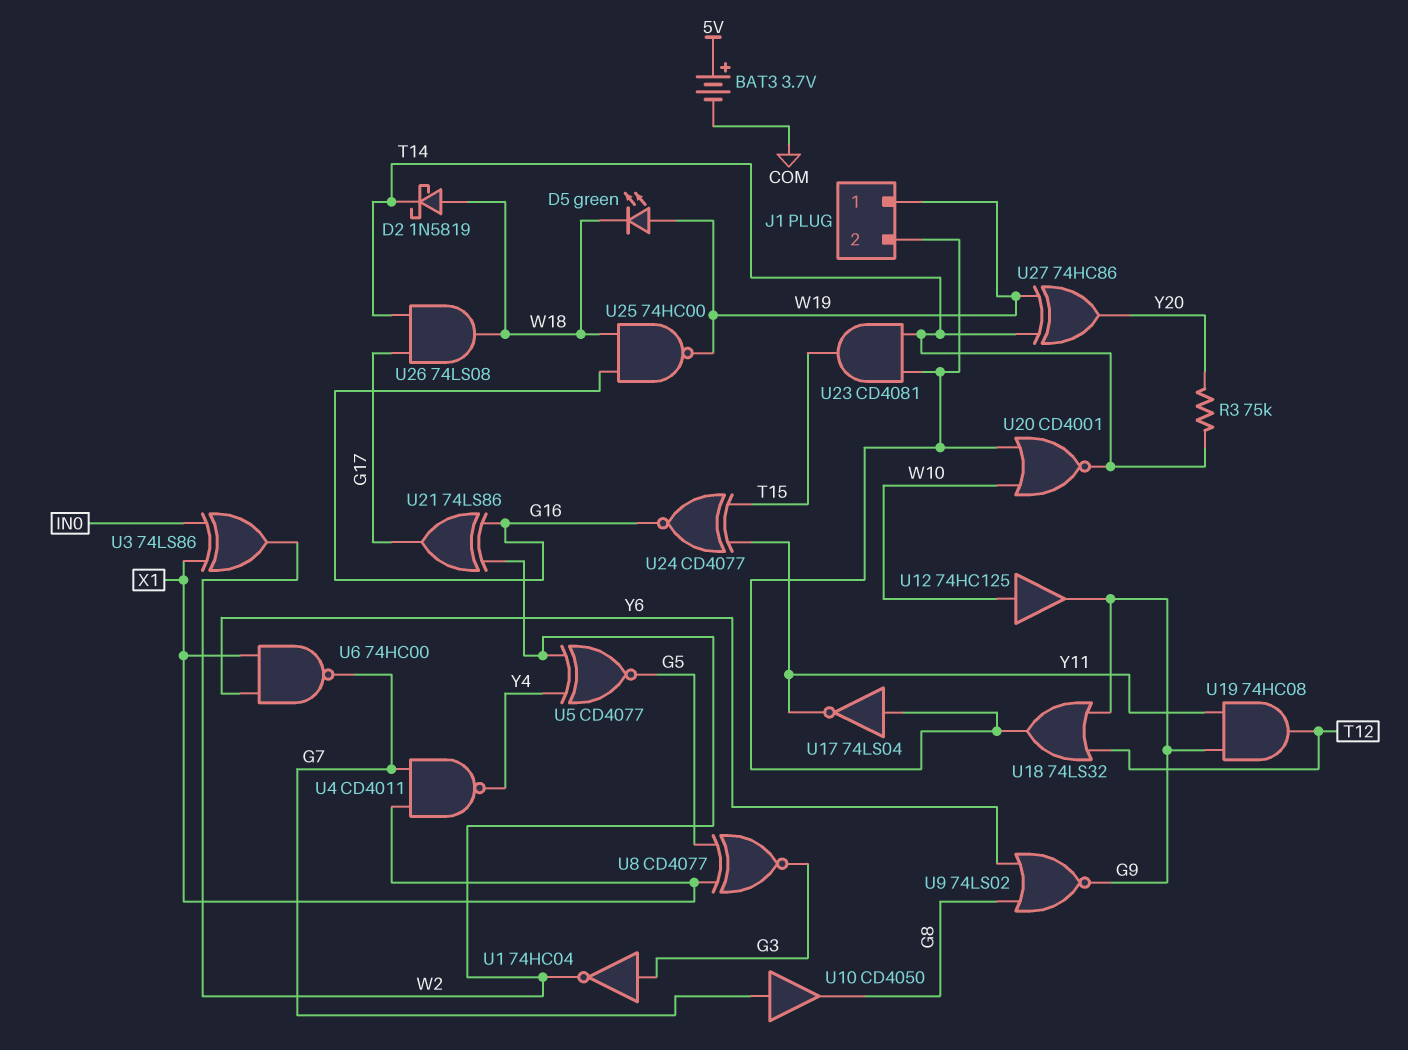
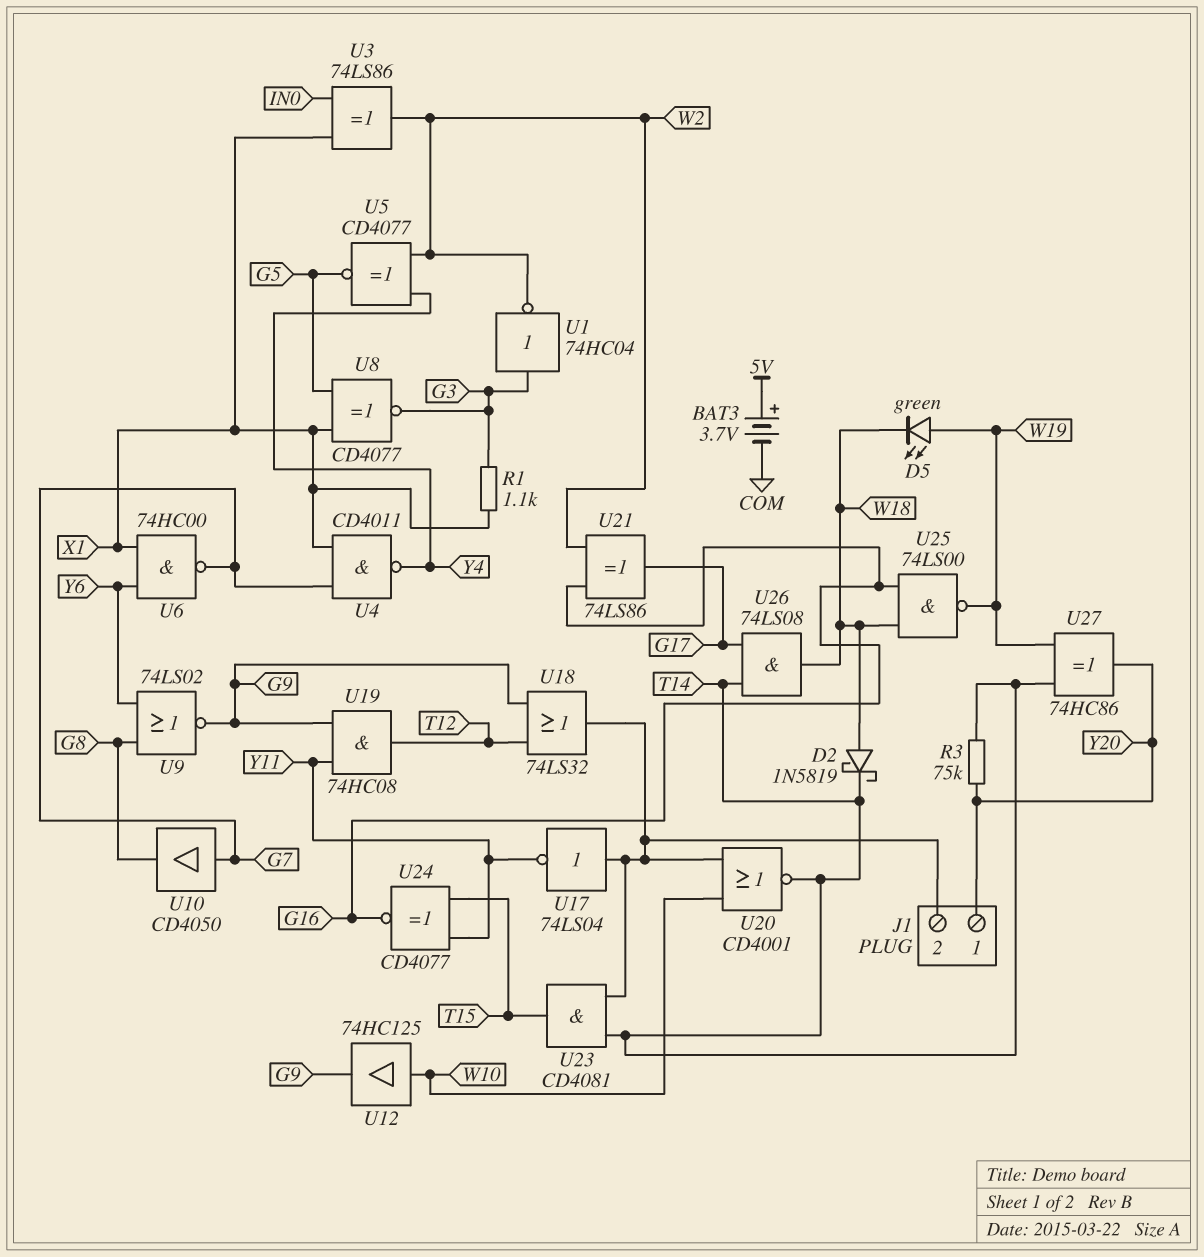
J1 pin 1: W19 -> Y20
R1: none -> 1.1k (G3, X1)
U25: NAND 74HC00 (in G16, in W18, out W19) -> NAND 74LS00 (in G16, in W18, out W19)

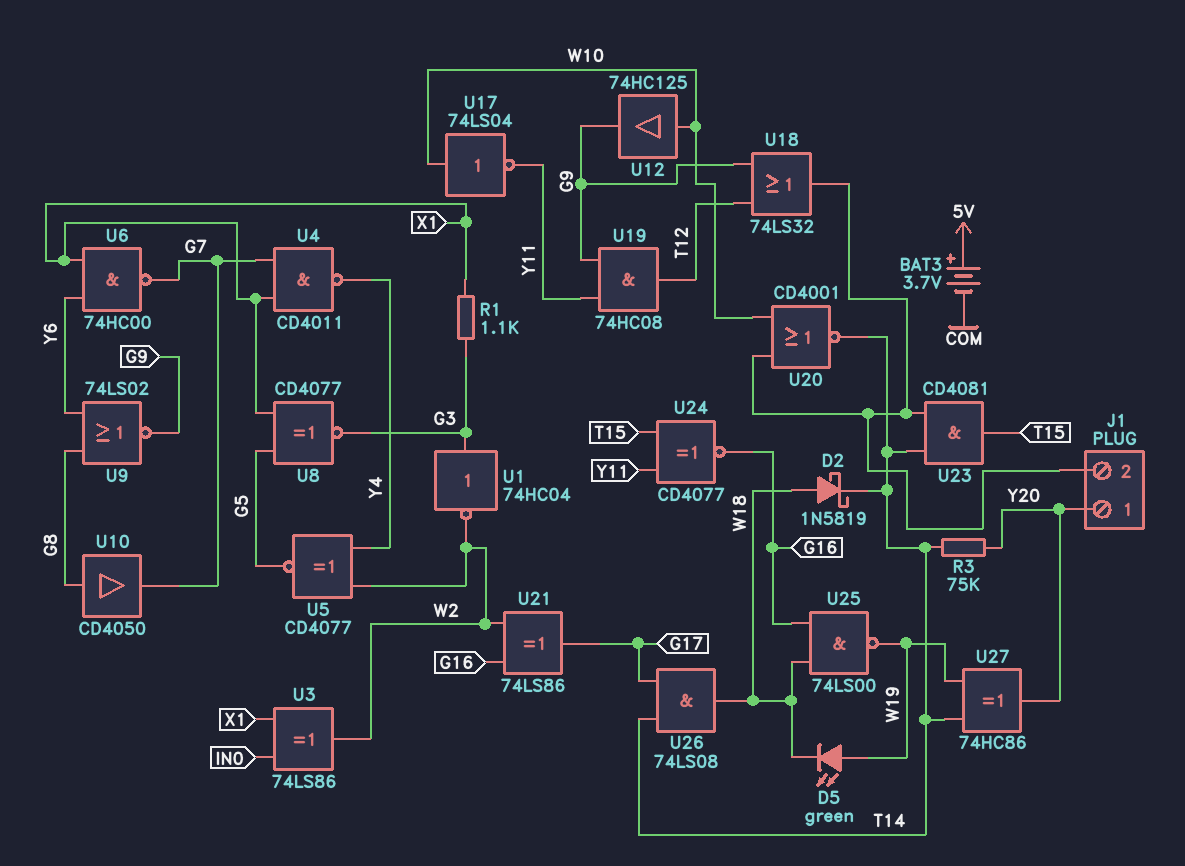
U10: buffer CD4050 (in G7, out G8) -> buffer CD4050 (in G8, out G7)
U17: NOT 74LS04 (in J1/2, out Y11) -> NOT 74LS04 (in W10, out Y11)

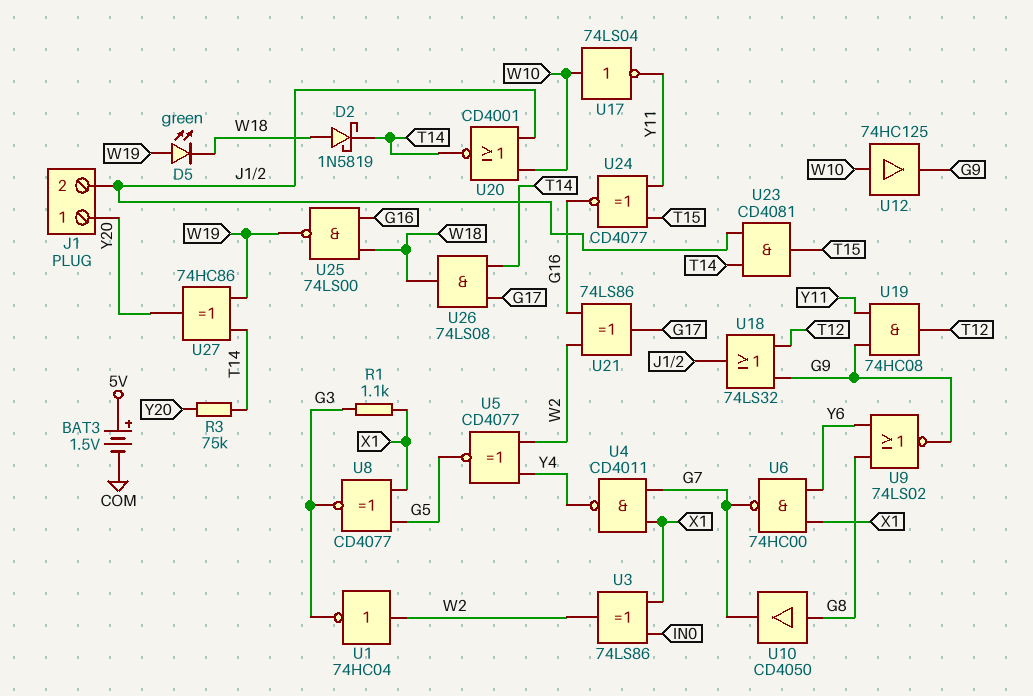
BAT3: 3.7V (plus 5V, minus COM) -> 1.5V (plus 5V, minus COM)
U1: NOT 74HC04 (in G3, out W2) -> NOT 74HC04 (in W2, out G3)

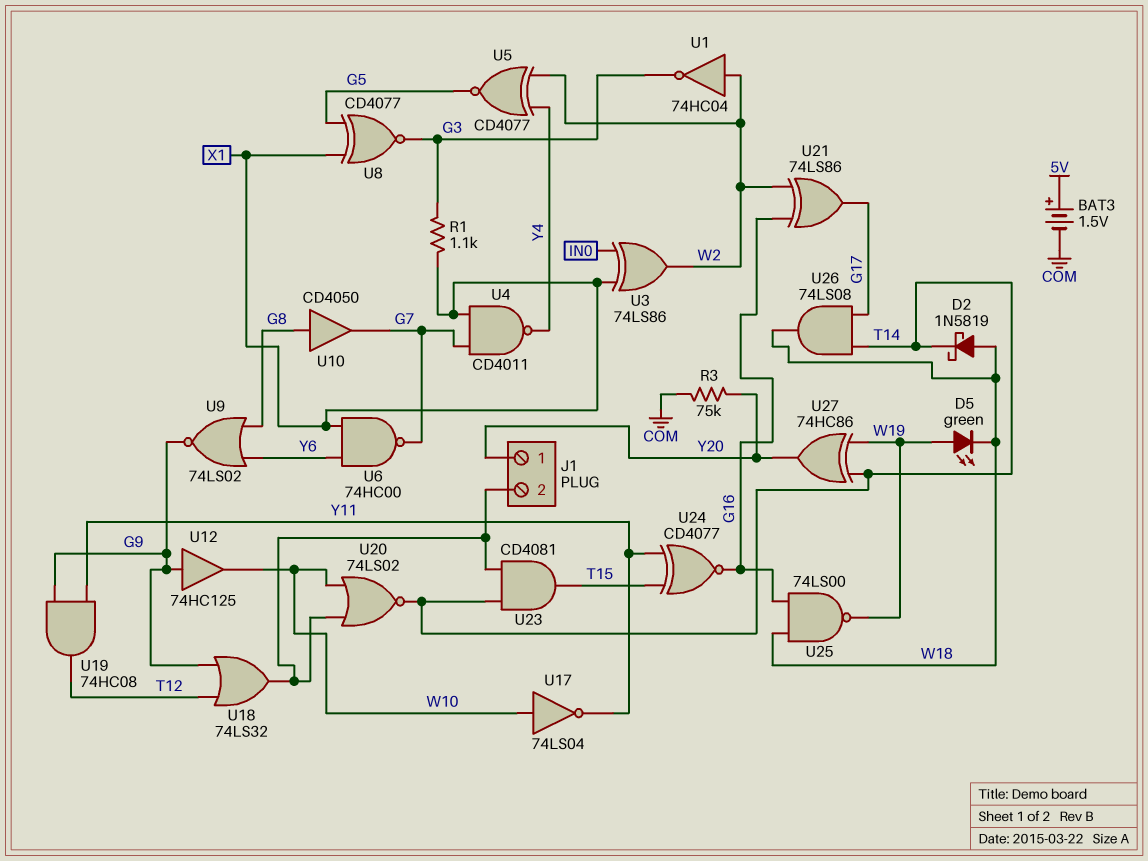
R3: 75k (T14, Y20) -> 75k (COM, Y20)
U12: buffer 74HC125 (in W10, out G9) -> buffer 74HC125 (in G9, out W10)
U20: NOR CD4001 (in J1/2, in W10, out T14) -> NOR 74LS02 (in J1/2, in W10, out T14)

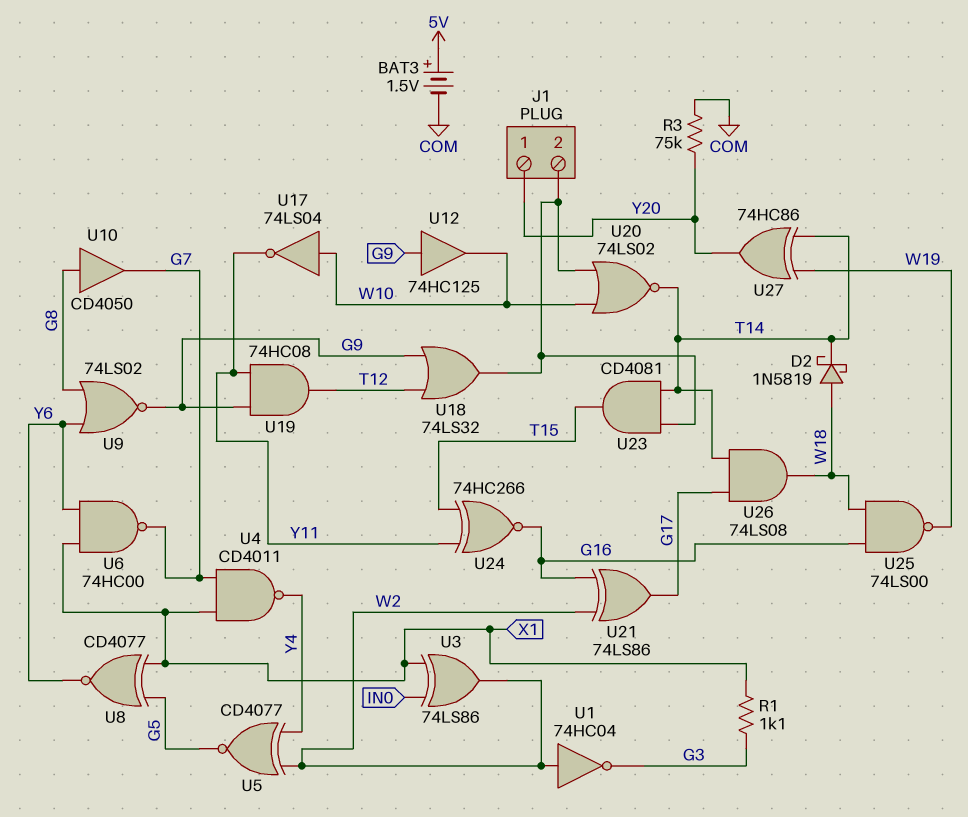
D5: LED green (A W19, K W18) -> none
U8: XNOR CD4077 (in G5, in X1, out G3) -> XNOR CD4077 (in G5, in X1, out Y6)
U24: XNOR CD4077 (in T15, in Y11, out G16) -> XNOR 74HC266 (in T15, in Y11, out G16)

